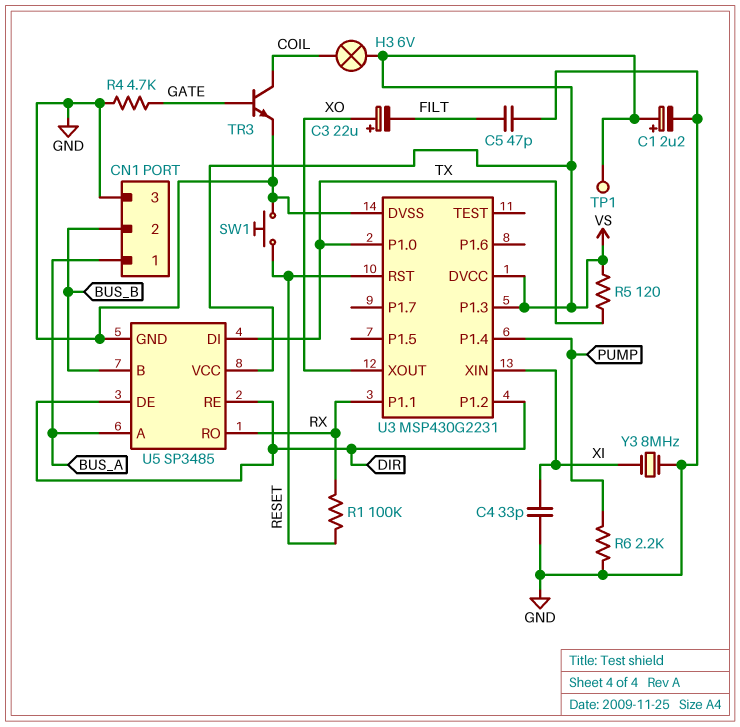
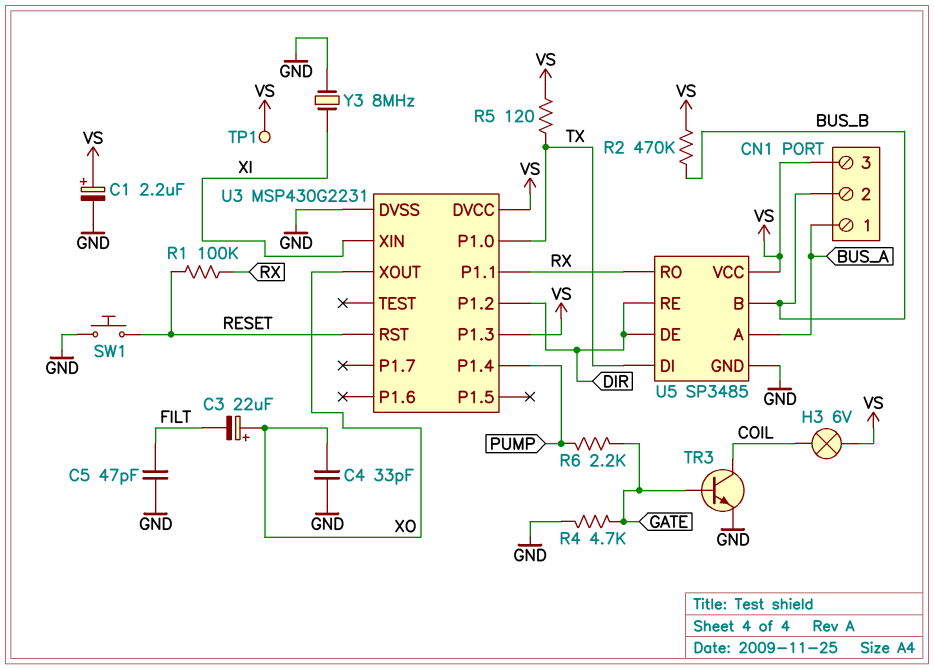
C4: 33pF (GND, XI) -> 33pF (GND, XO)
CN1 pin 3: GND -> VS
R2: none -> 470k (BUS_B, VS)
R6: 2.2k (GND, PUMP) -> 2.2k (GATE, PUMP)

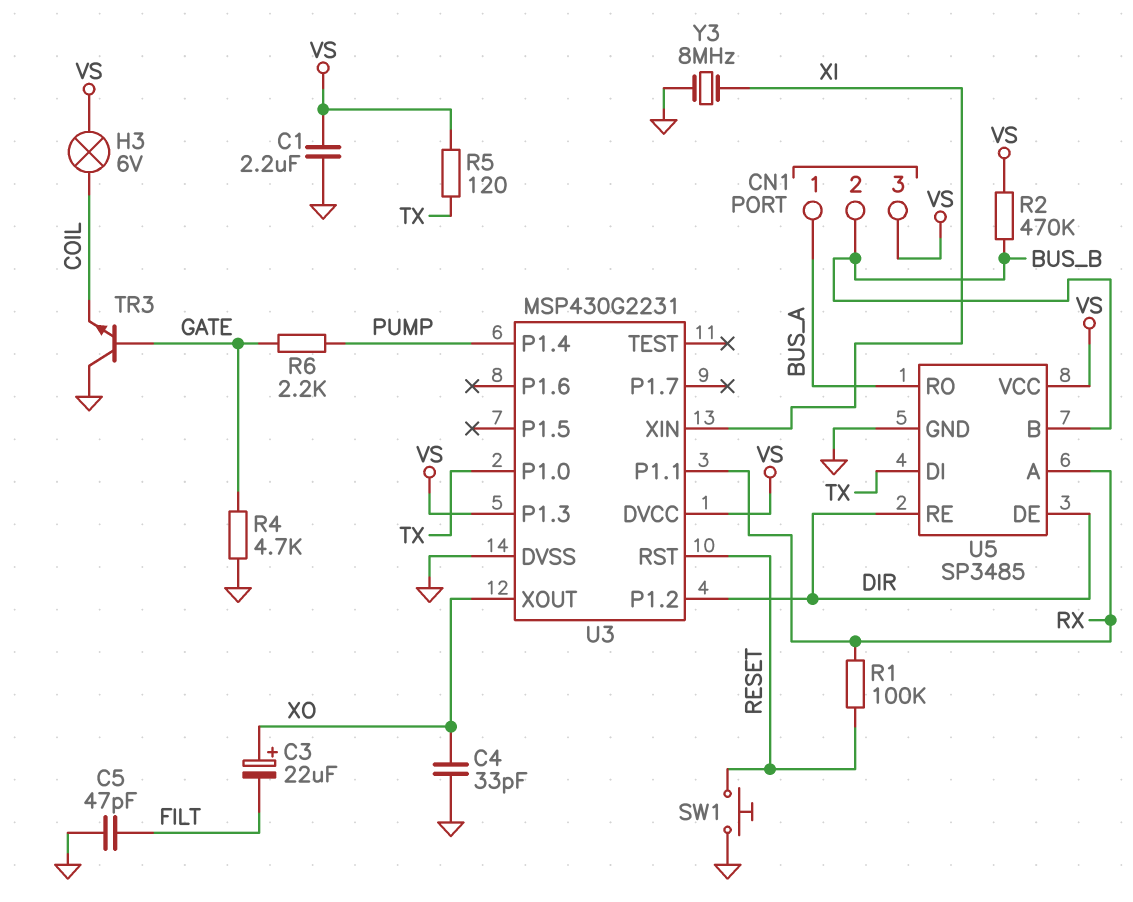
C1: 2.2uF (plus VS, minus GND) -> 2.2uF (GND, VS)
TP1: test point (VS) -> none
TR3: NPN (B GATE, C COIL, E GND) -> NPN (B GATE, C GND, E COIL)
U5 pin A: BUS_A -> RX
U5 pin RO: RX -> BUS_A

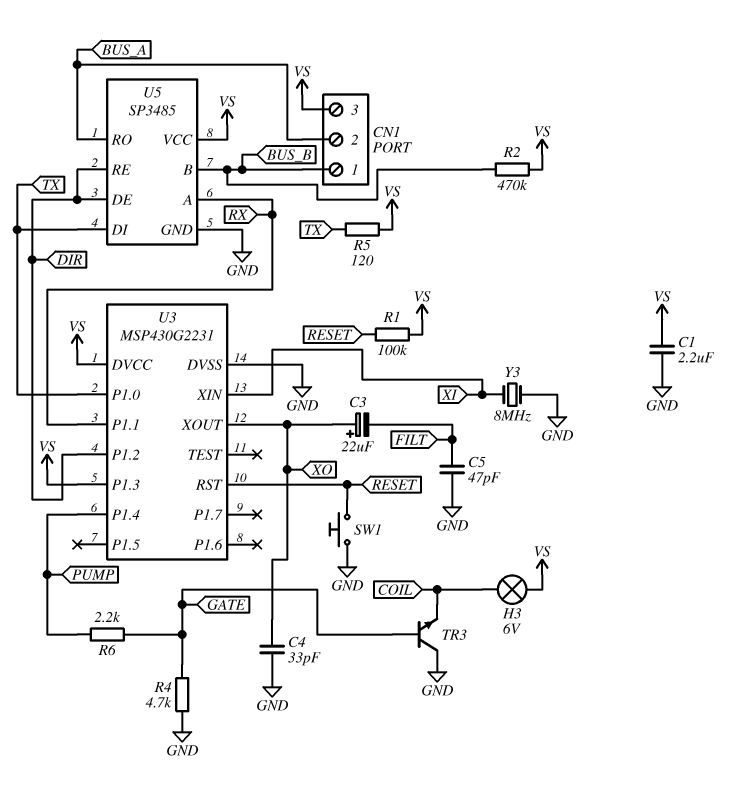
CN1 pin 1: BUS_A -> BUS_B
CN1 pin 2: BUS_B -> BUS_A
R1: 100k (RESET, RX) -> 100k (RESET, VS)

